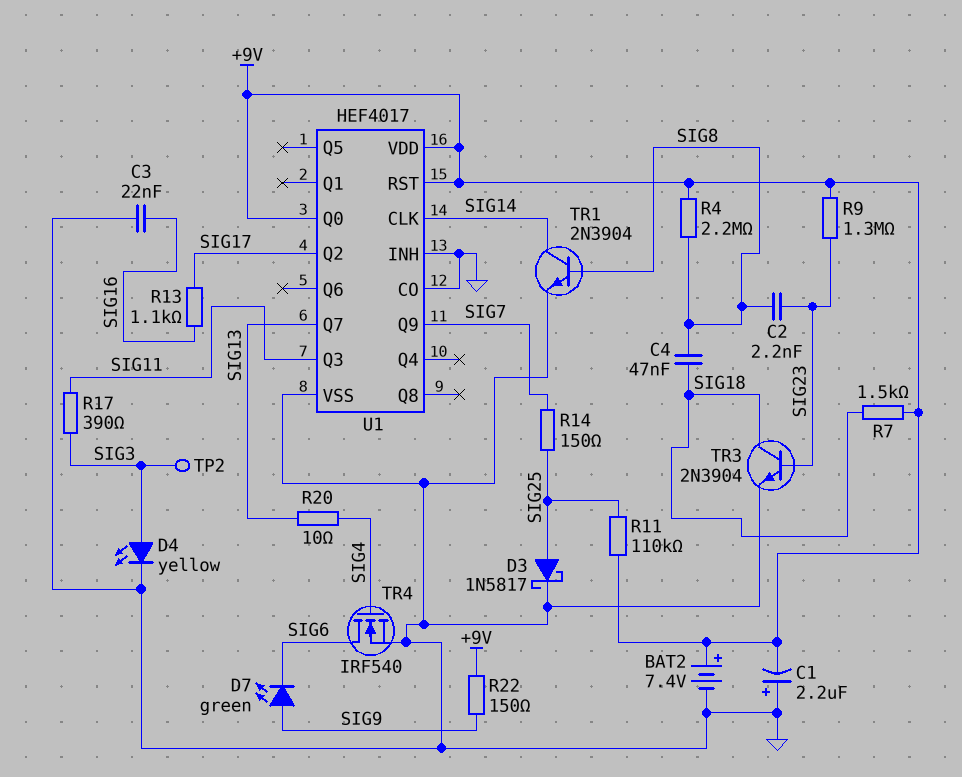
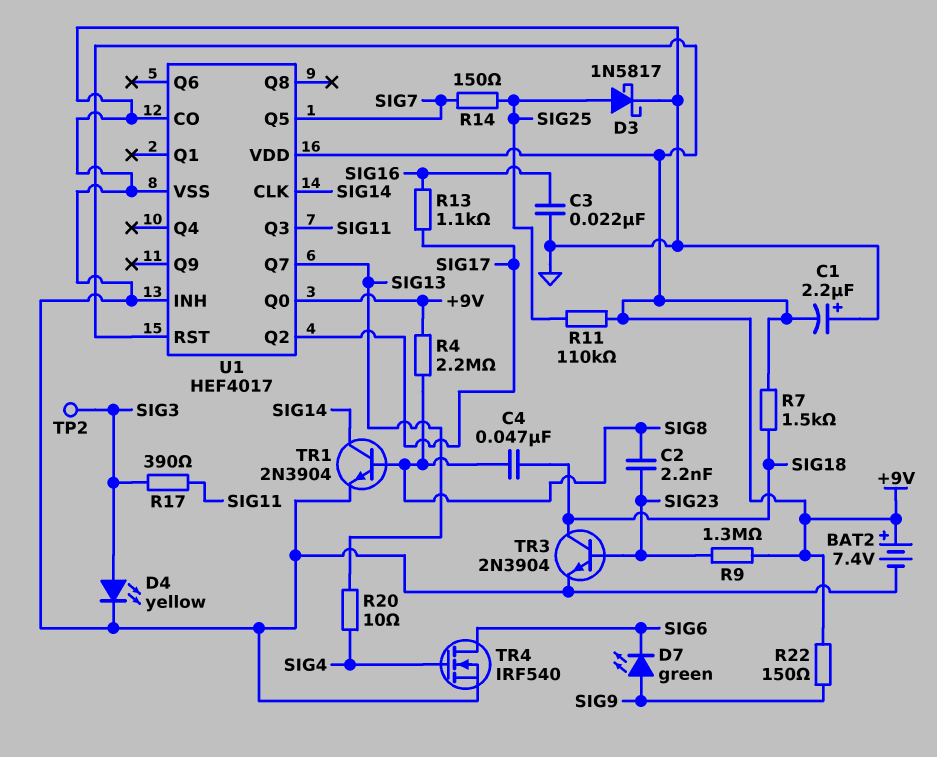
U1 pin Q5: none -> SIG7
U1 pin Q9: SIG7 -> none

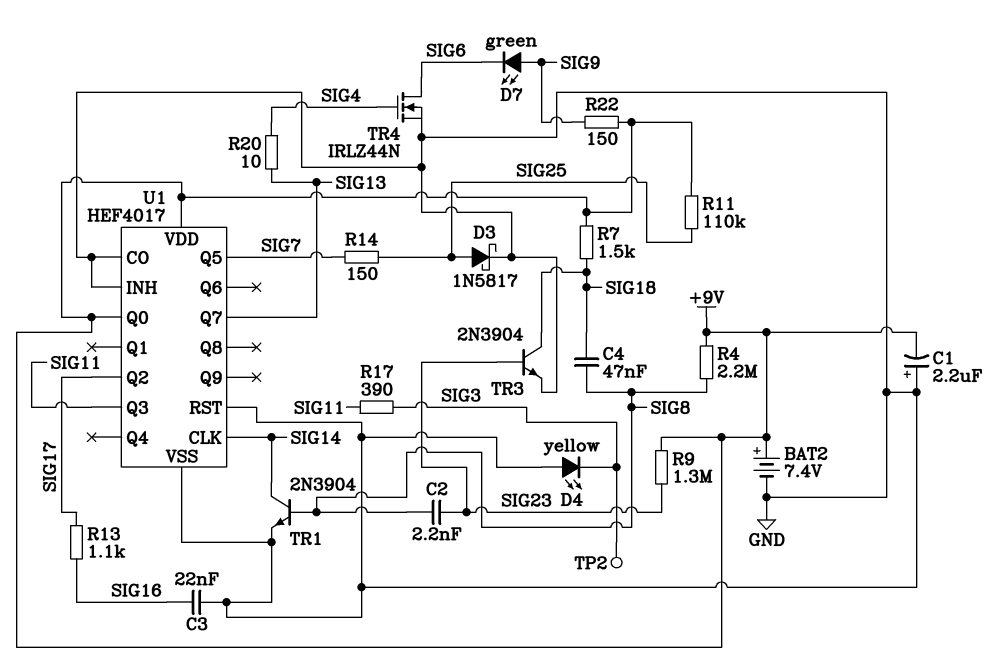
D4: LED yellow (A SIG3, K GND) -> LED yellow (A GND, K SIG3)
TR4: NMOS IRF540 (G SIG4, D SIG6, S GND) -> NMOS IRLZ44N (G SIG4, D SIG6, S GND)
U1 pin RST: +9V -> GND

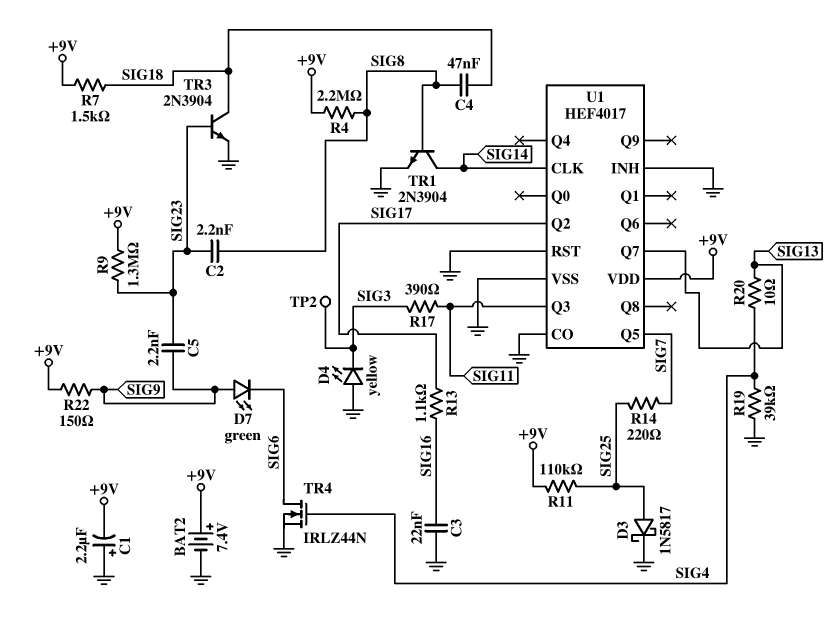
C5: none -> 2.2nF (SIG9, SIG23)
R14: 150 (SIG7, SIG25) -> 220 (SIG7, SIG25)
R19: none -> 39k (GND, SIG4)
U1 pin Q0: +9V -> none

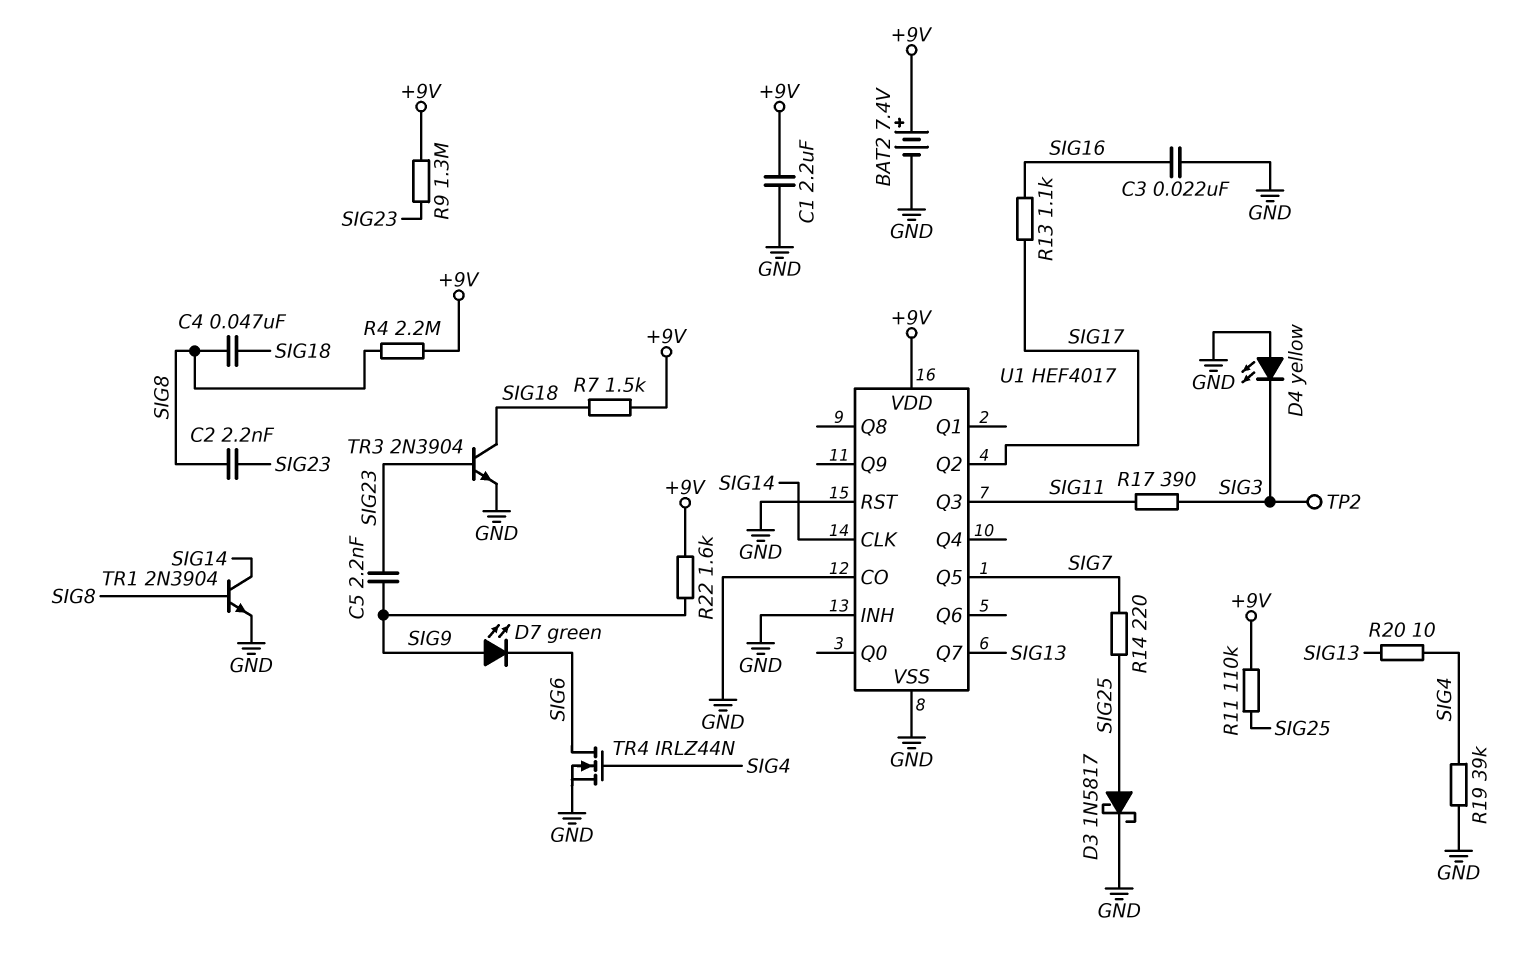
C1: 2.2uF (plus GND, minus +9V) -> 2.2uF (+9V, GND)
R22: 150 (+9V, SIG9) -> 1.6k (+9V, SIG9)

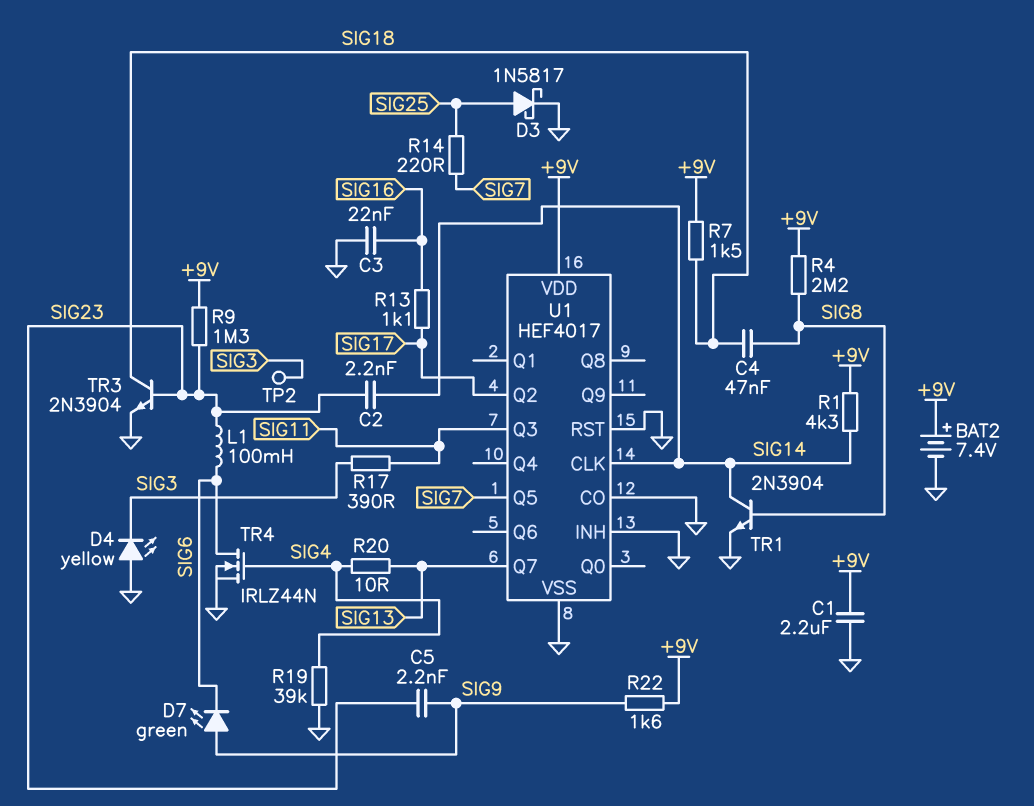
C2: 2.2nF (SIG8, SIG23) -> 2.2nF (SIG14, SIG23)
L1: none -> 100mH (SIG6, SIG23)
R1: none -> 4.3k (+9V, SIG14)
R11: 110k (+9V, SIG25) -> none

